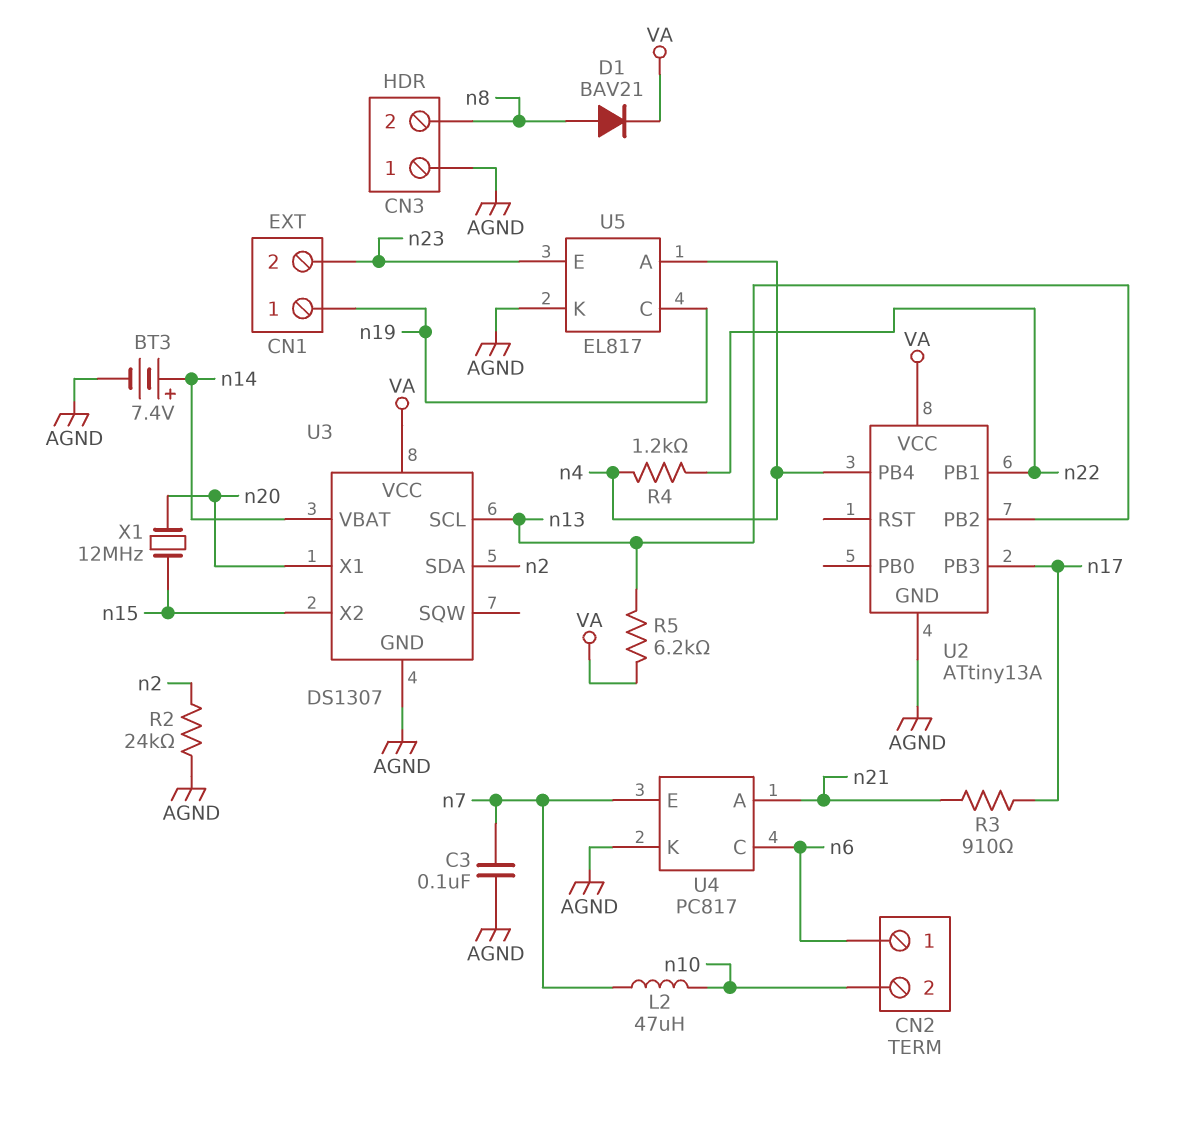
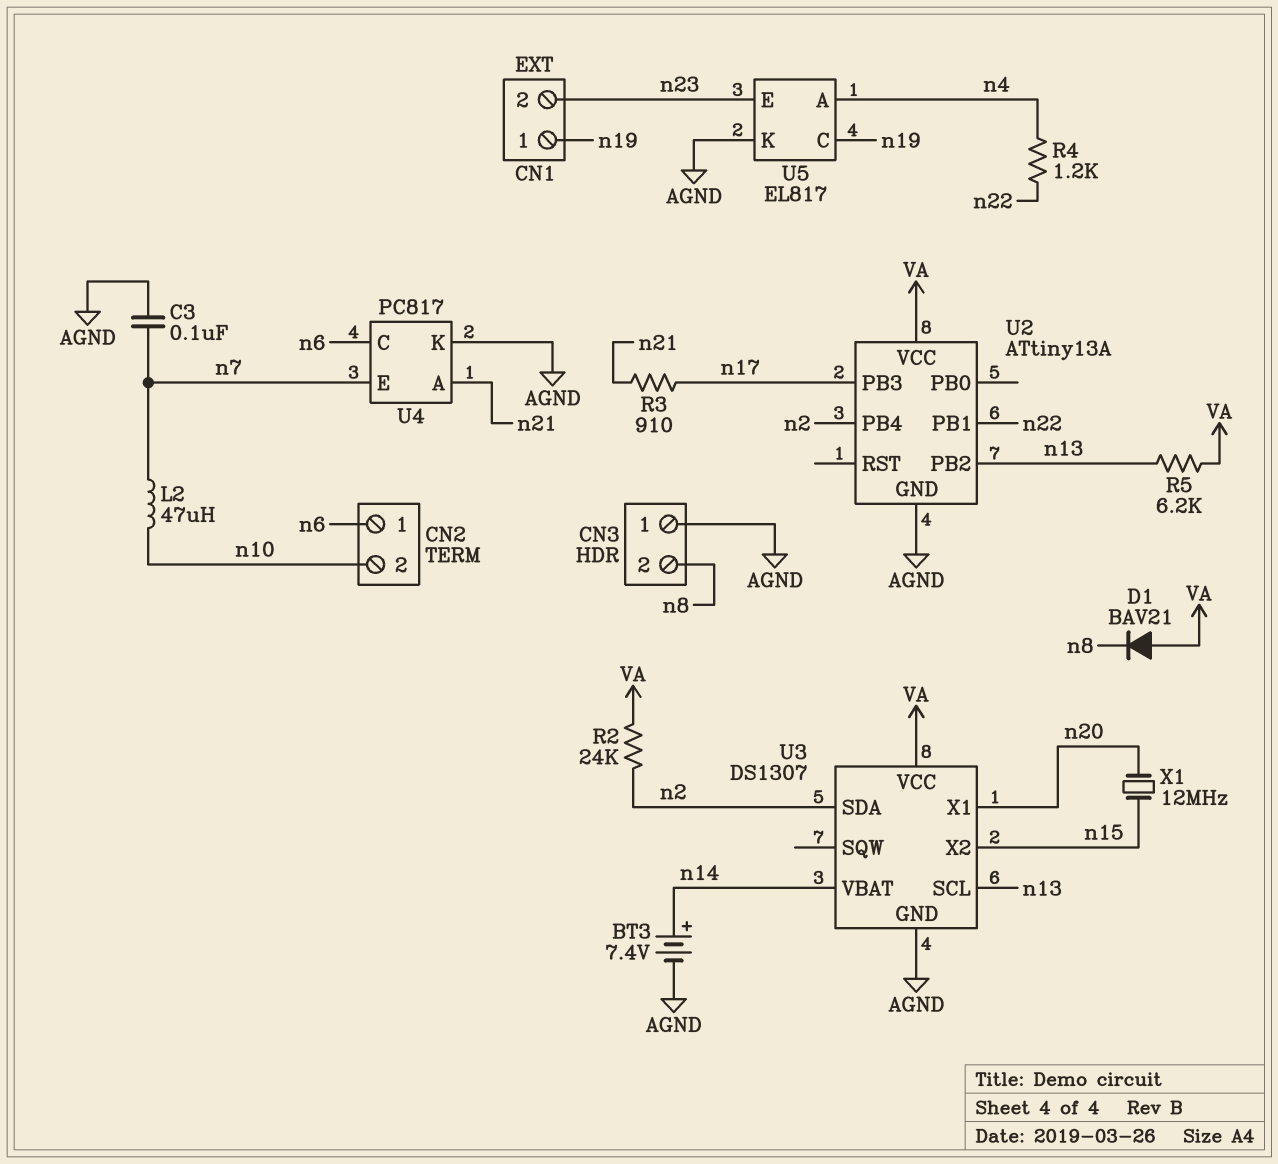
D1: diode BAV21 (A n8, K VA) -> diode BAV21 (A VA, K n8)
R2: 24k (AGND, n2) -> 24k (VA, n2)
U2 pin PB4: n4 -> n2

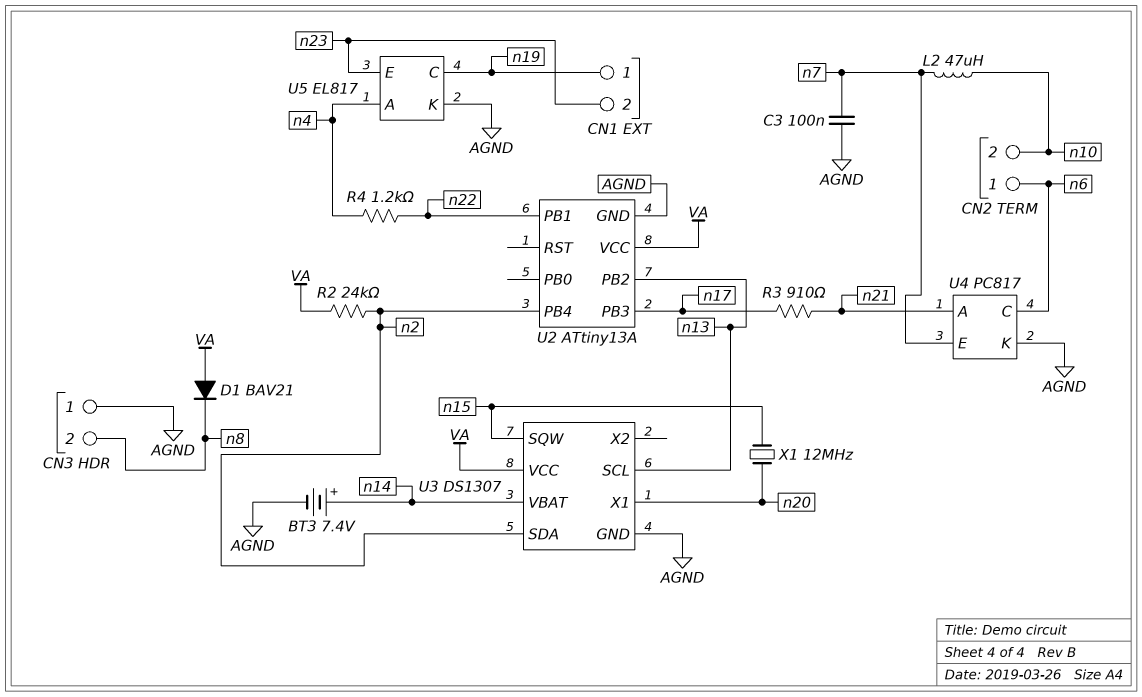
R5: 6.2k (VA, n13) -> none
U3 pin SQW: none -> n15
U3 pin X2: n15 -> none

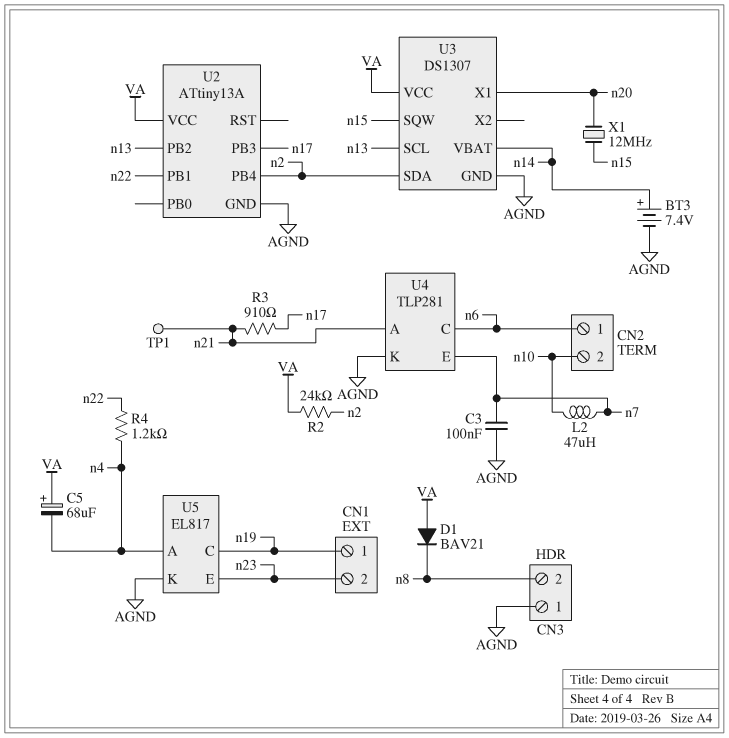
C5: none -> 68uF (plus VA, minus n4)
TP1: none -> test point (n21)
U4: PC817 -> TLP281

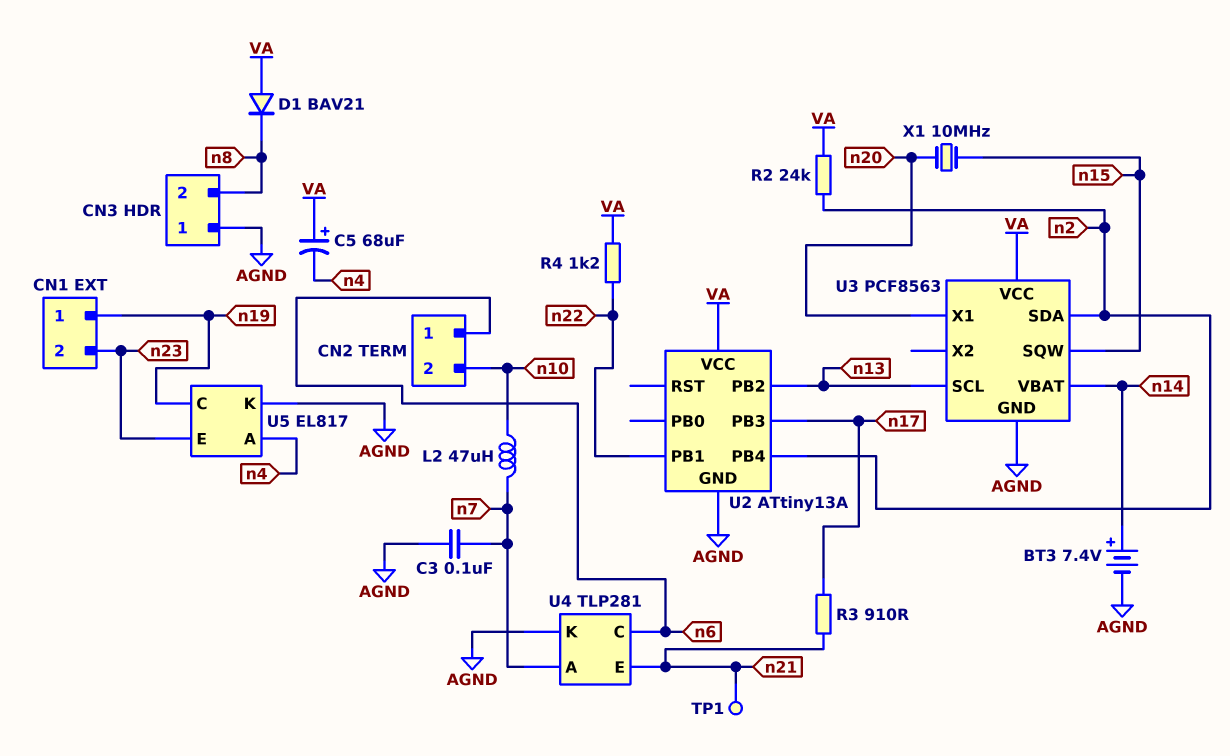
R4: 1.2k (n4, n22) -> 1.2k (VA, n22)
U3: DS1307 -> PCF8563
U4 pin A: n21 -> n7
U4 pin E: n7 -> n21
X1: 12MHz (n15, n20) -> 10MHz (n15, n20)

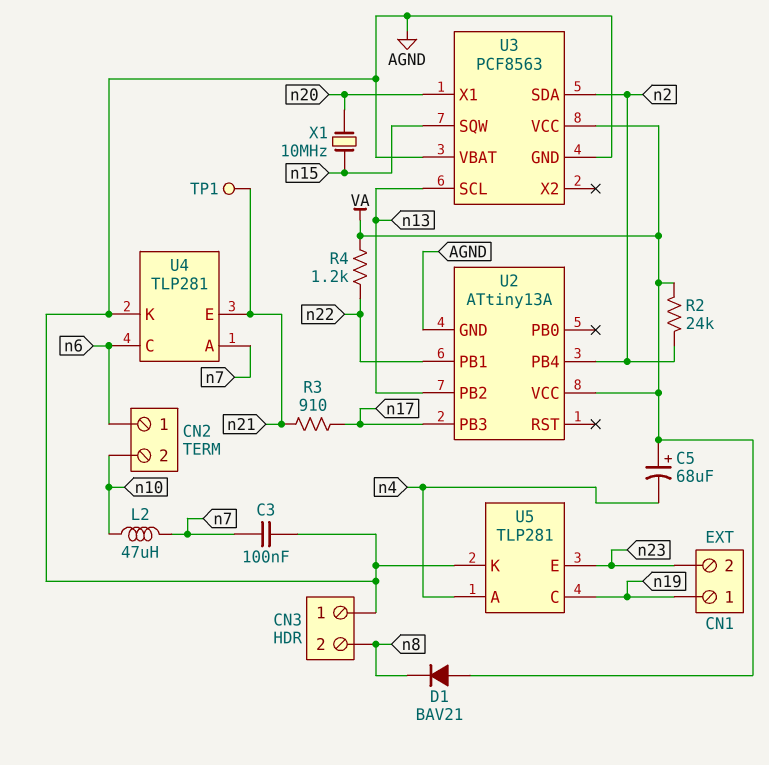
BT3: 7.4V (plus n14, minus AGND) -> none
U3 pin VBAT: n14 -> AGND
U5: EL817 -> TLP281

